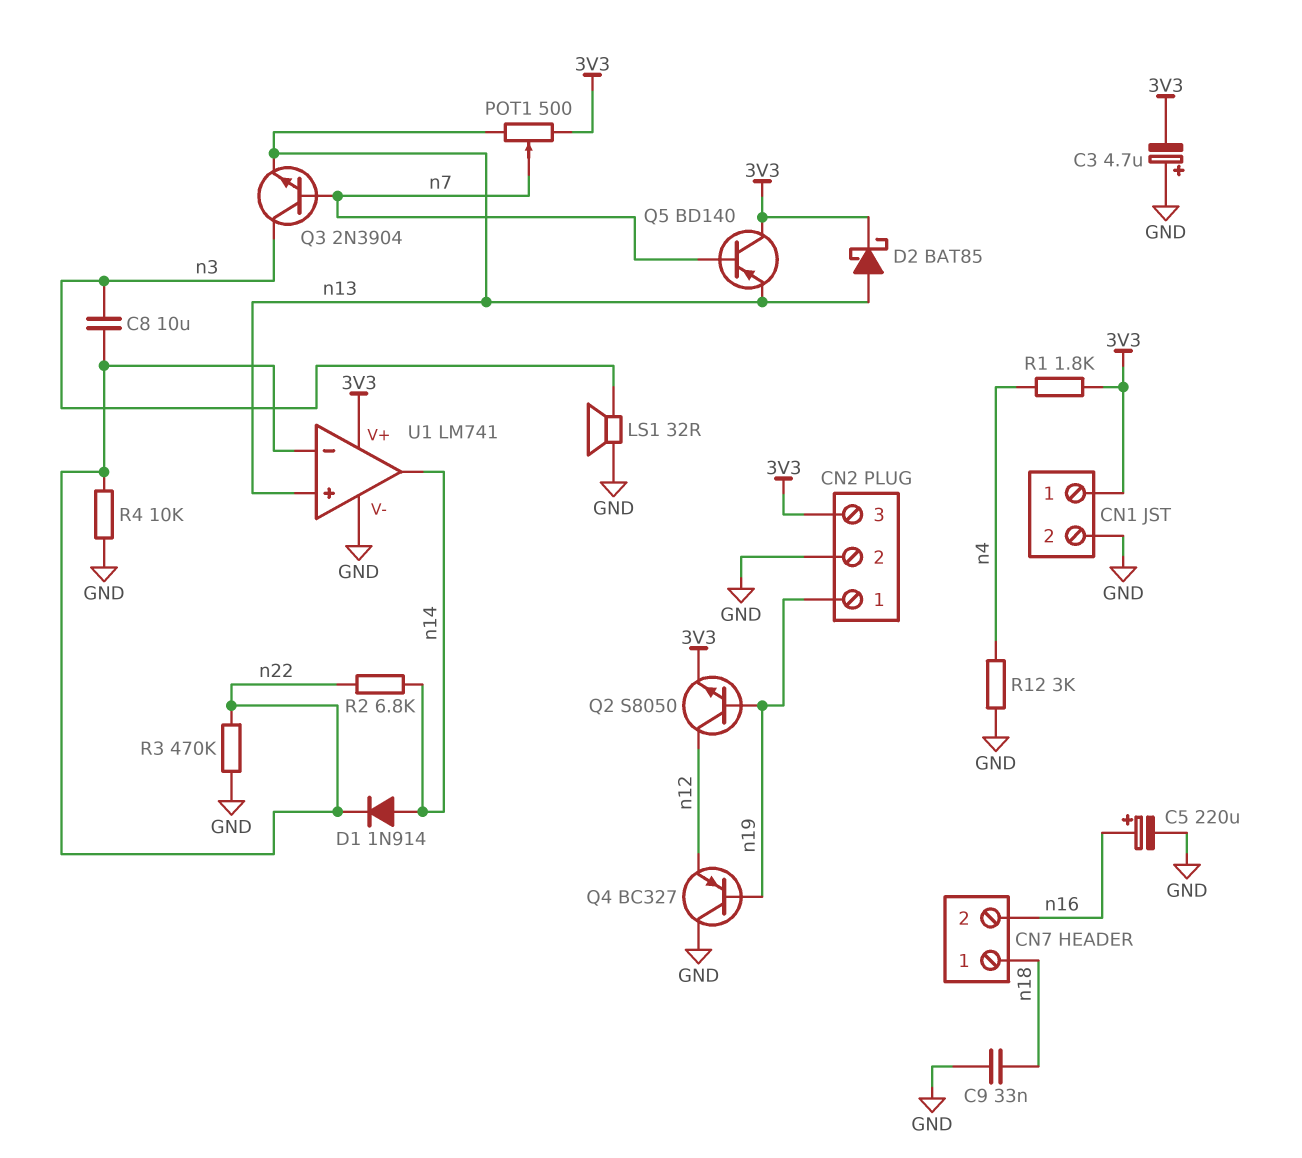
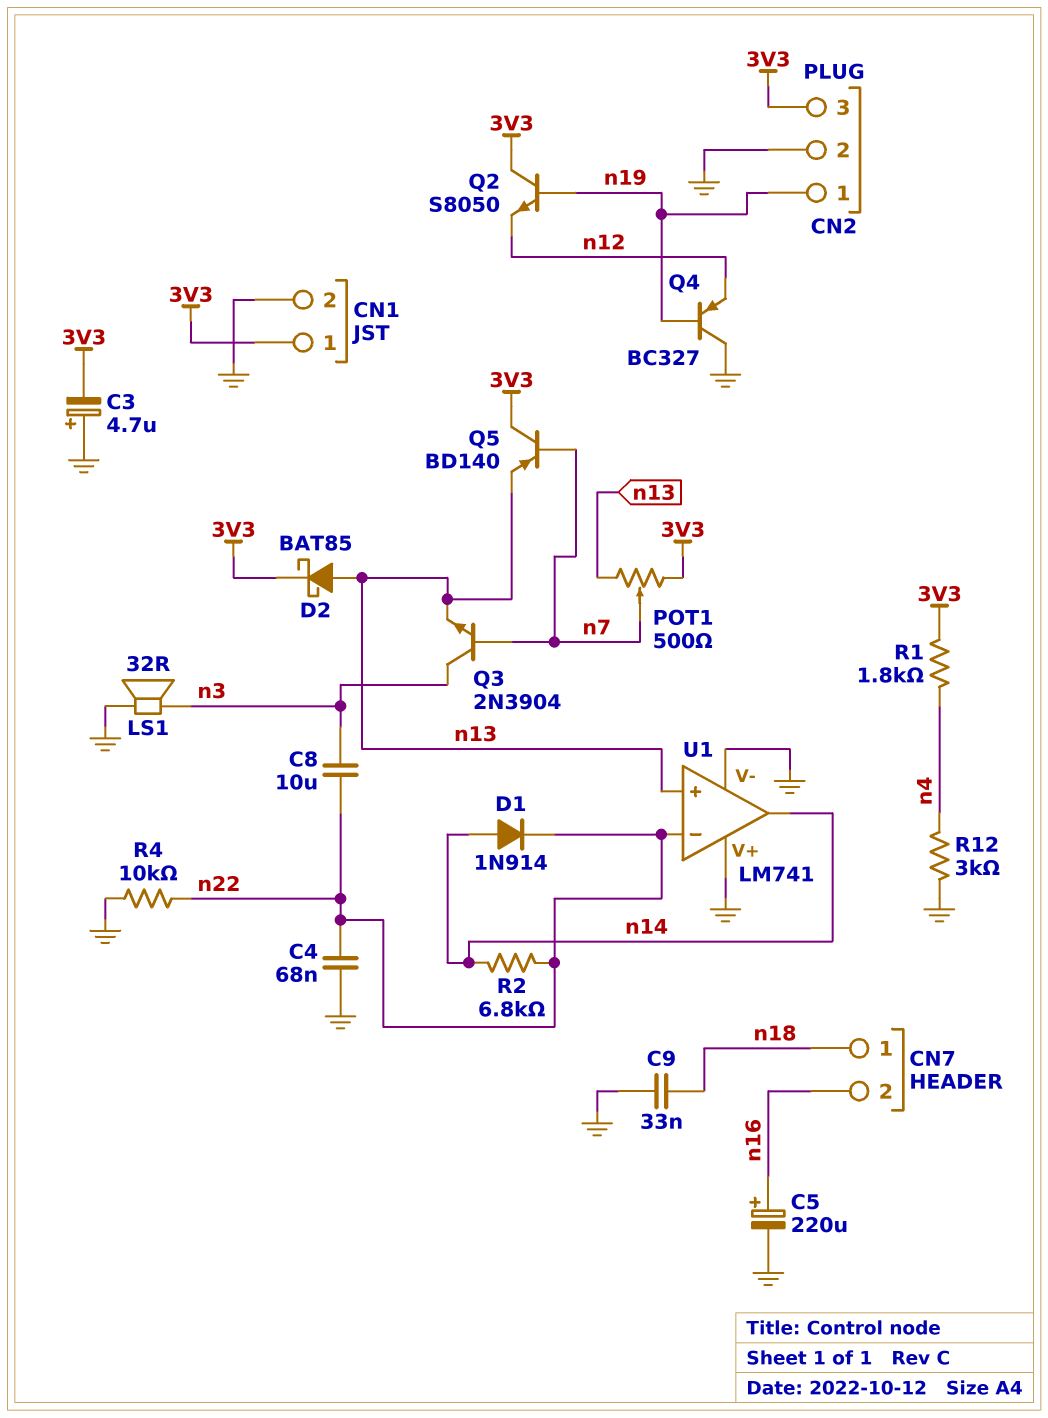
C4: none -> 68nF (GND, n22)
Q2: NPN S8050 (B n19, C n12, E 3V3) -> NPN S8050 (B n19, C 3V3, E n12)
R3: 470k (GND, n22) -> none
U1 pin V+: 3V3 -> GND

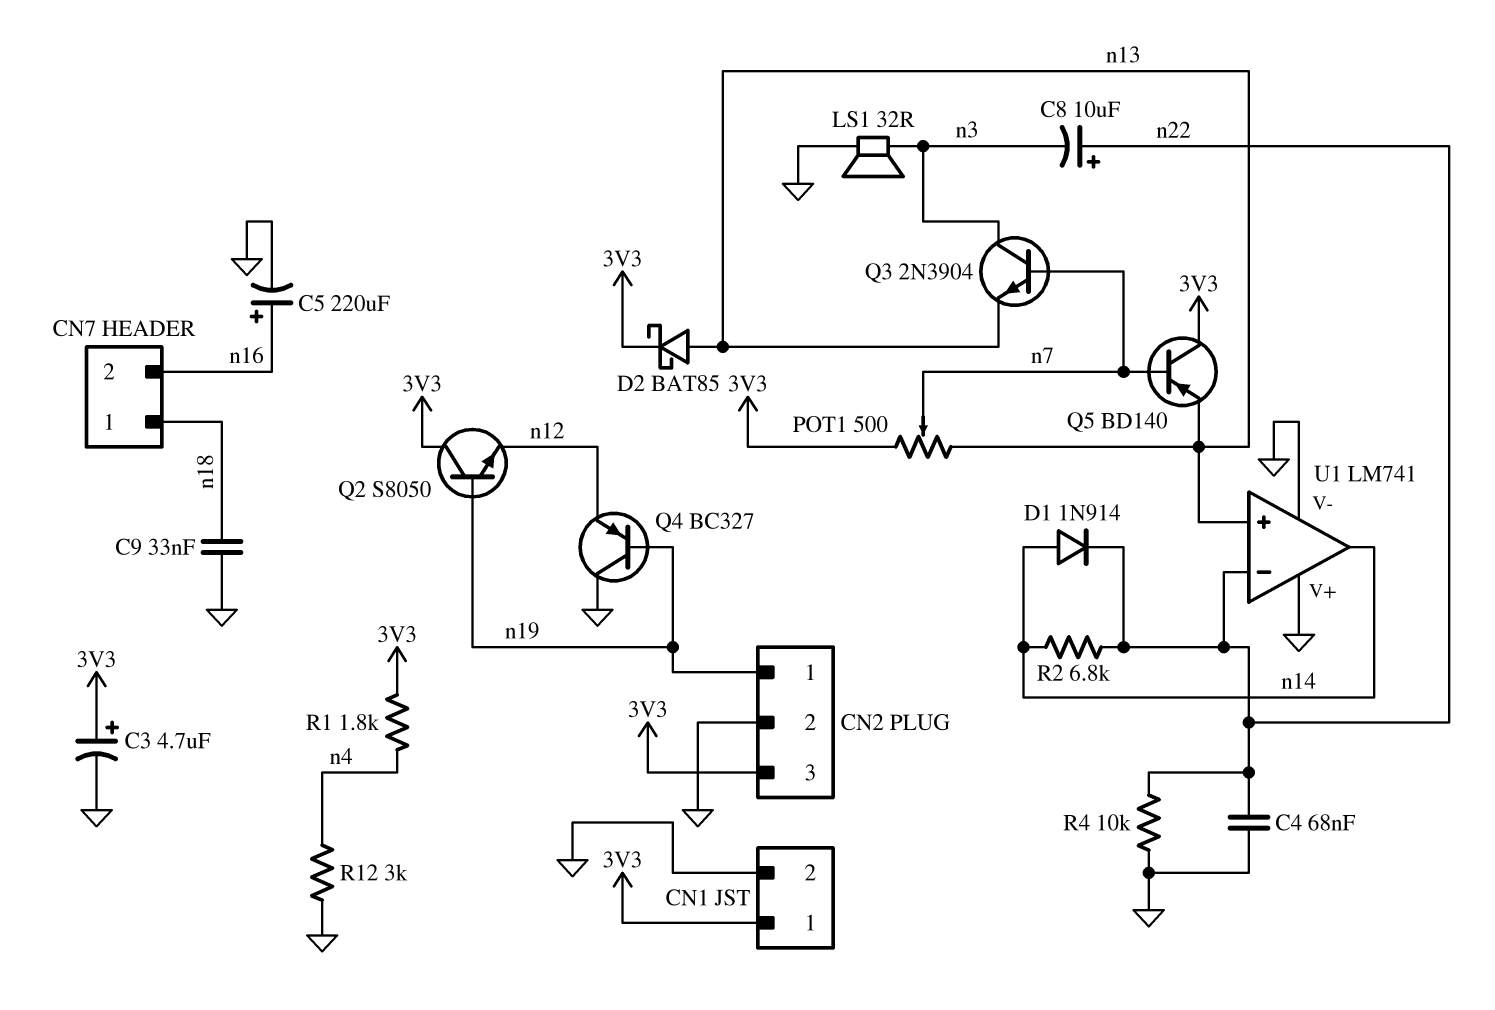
C3: 4.7uF (plus GND, minus 3V3) -> 4.7uF (plus 3V3, minus GND)
C8: 10uF (n3, n22) -> 10uF (plus n22, minus n3)

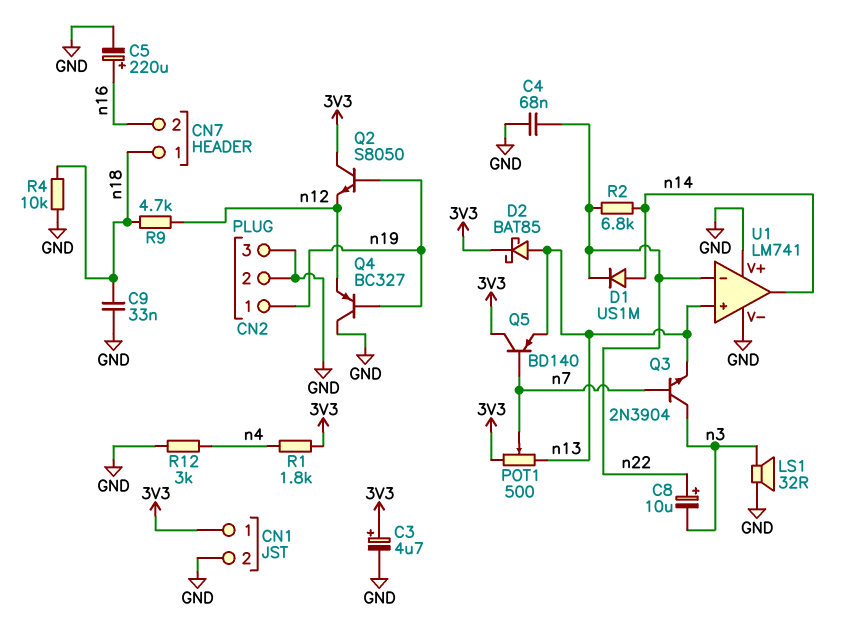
CN2 pin 3: 3V3 -> GND
D1: diode 1N914 (A n14, K n22) -> diode US1M (A n14, K n22)
R4: 10k (GND, n22) -> 10k (GND, n18)
R9: none -> 4.7k (n12, n18)

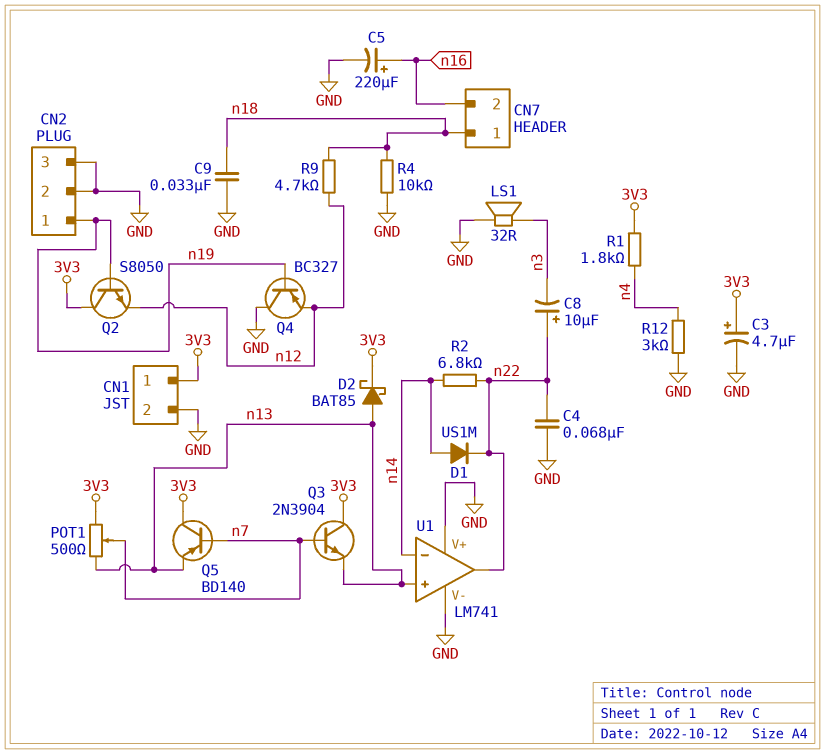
Q3: NPN 2N3904 (B n7, C n3, E n13) -> NPN 2N3904 (B n7, C 3V3, E n13)
U1 pin in-: n22 -> n14
U1 pin out: n14 -> n22

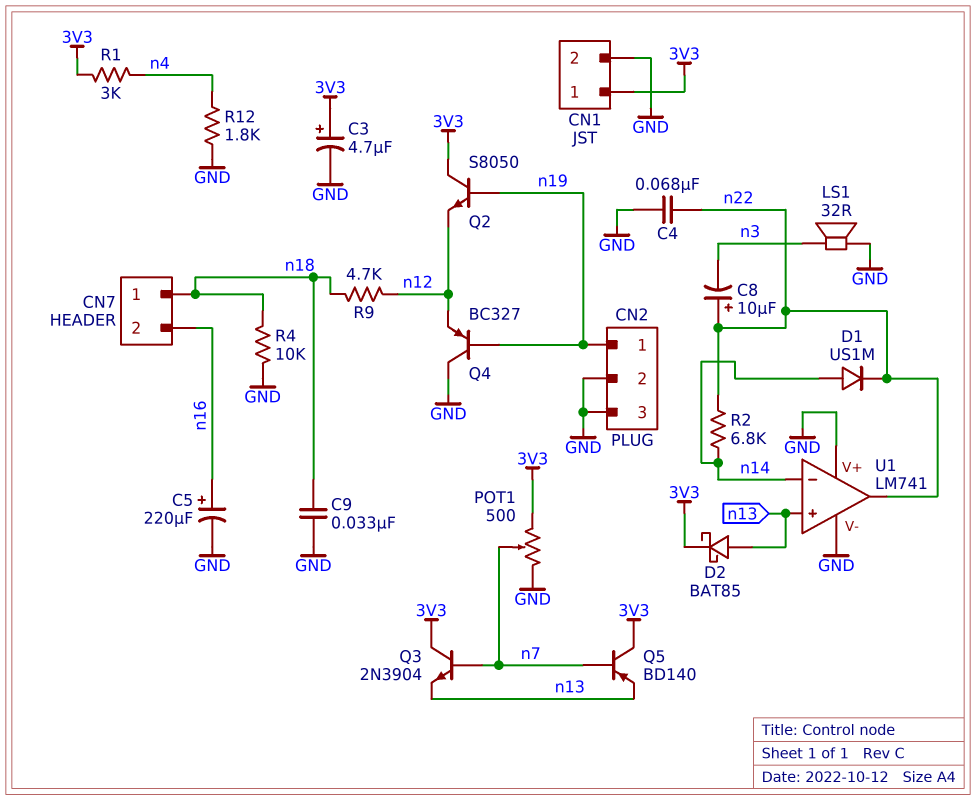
POT1: 500 (3V3, n13, wiper n7) -> 500 (3V3, GND, wiper n7)
R1: 1.8k (3V3, n4) -> 3k (3V3, n4)
R12: 3k (GND, n4) -> 1.8k (GND, n4)

